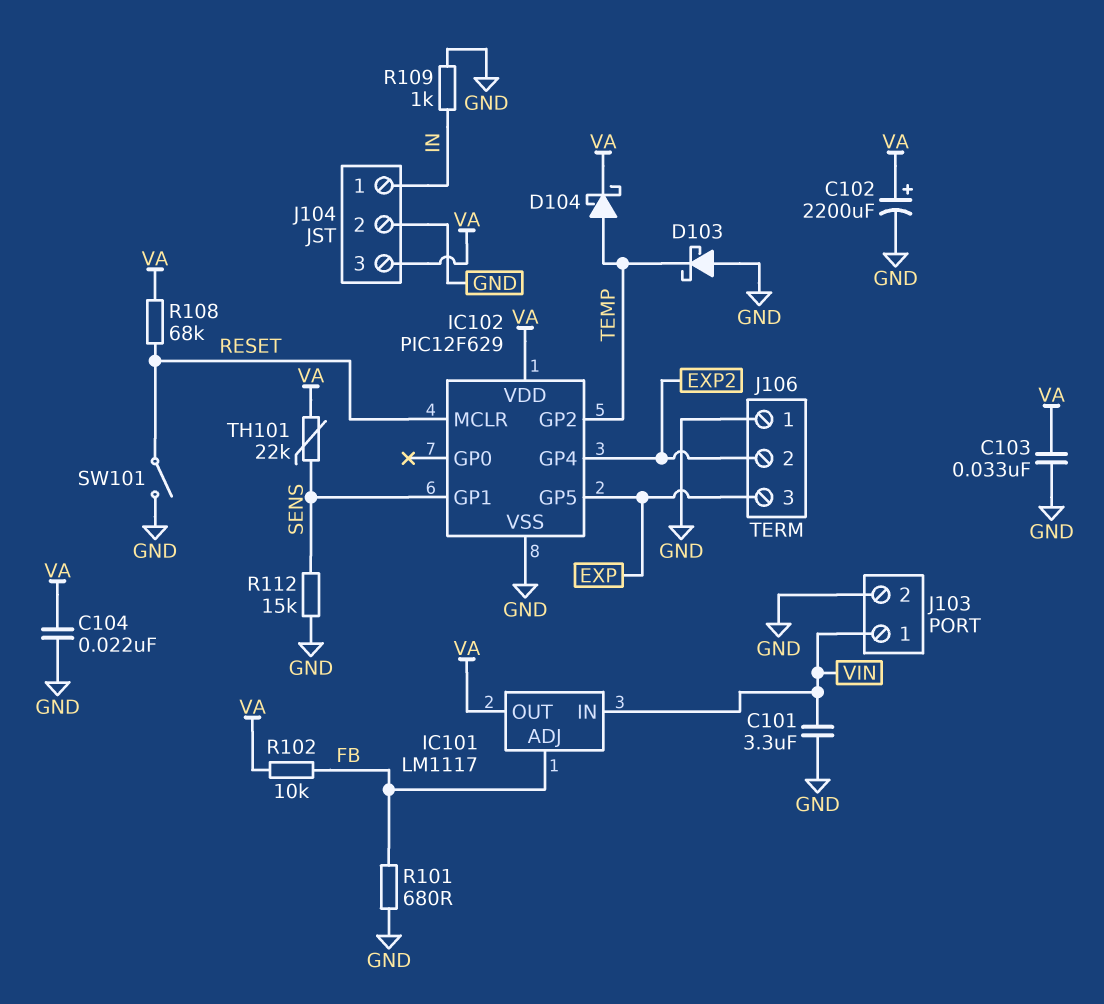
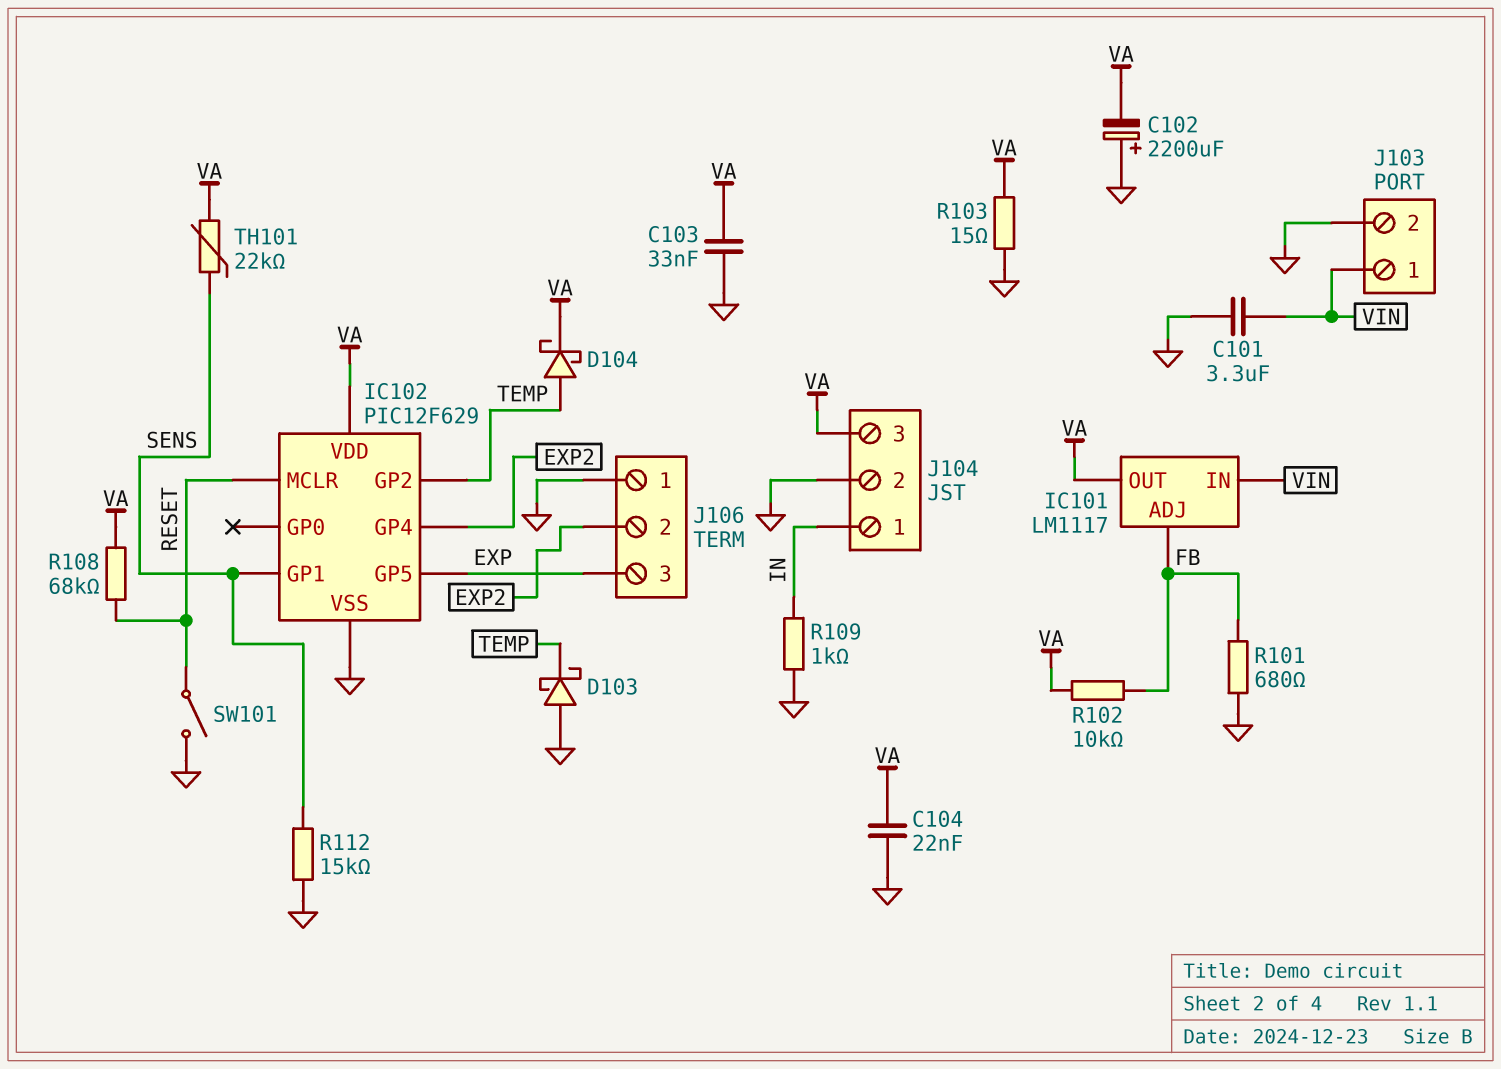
C102: 2200uF (plus VA, minus GND) -> 2200uF (plus GND, minus VA)
R103: none -> 15 (GND, VA)

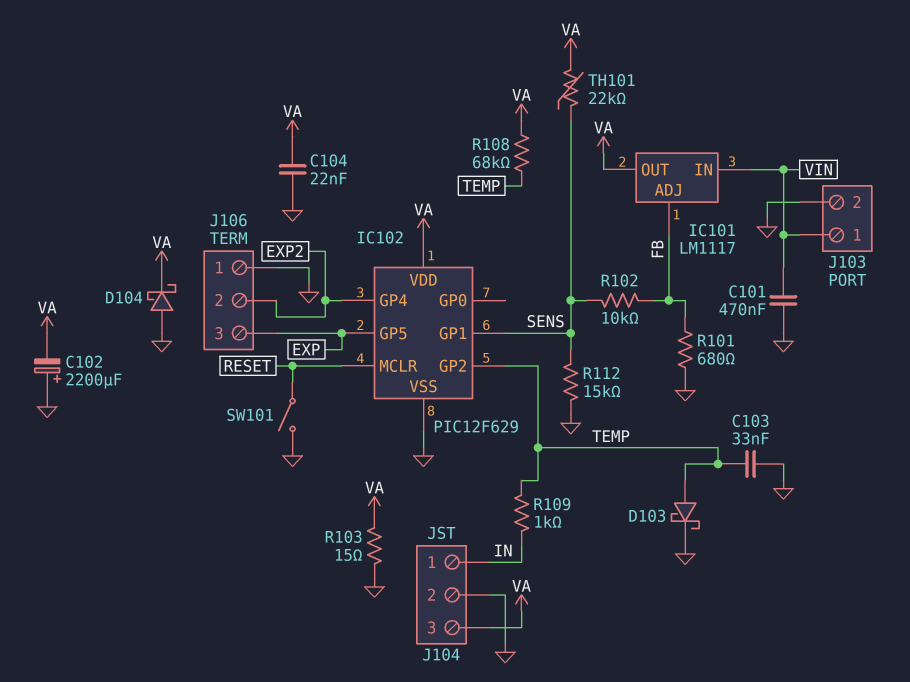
C101: 3.3uF (GND, VIN) -> 470nF (GND, VIN)
C103: 33nF (GND, VA) -> 33nF (GND, TEMP)
D103: schottky (A GND, K TEMP) -> schottky (A TEMP, K GND)
D104: schottky (A TEMP, K VA) -> schottky (A GND, K VA)
R102: 10k (FB, VA) -> 10k (FB, SENS)
R108: 68k (RESET, VA) -> 68k (TEMP, VA)
R109: 1k (GND, IN) -> 1k (IN, TEMP)

